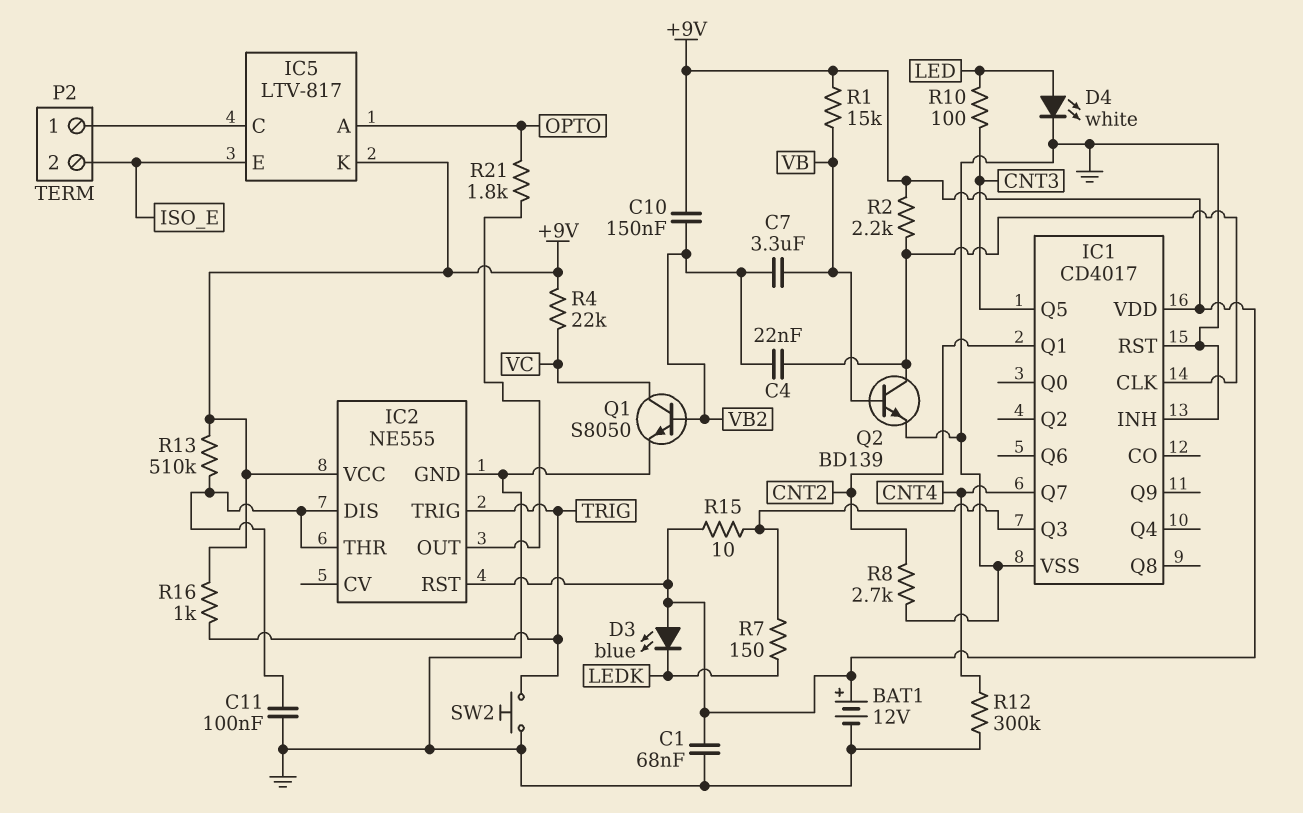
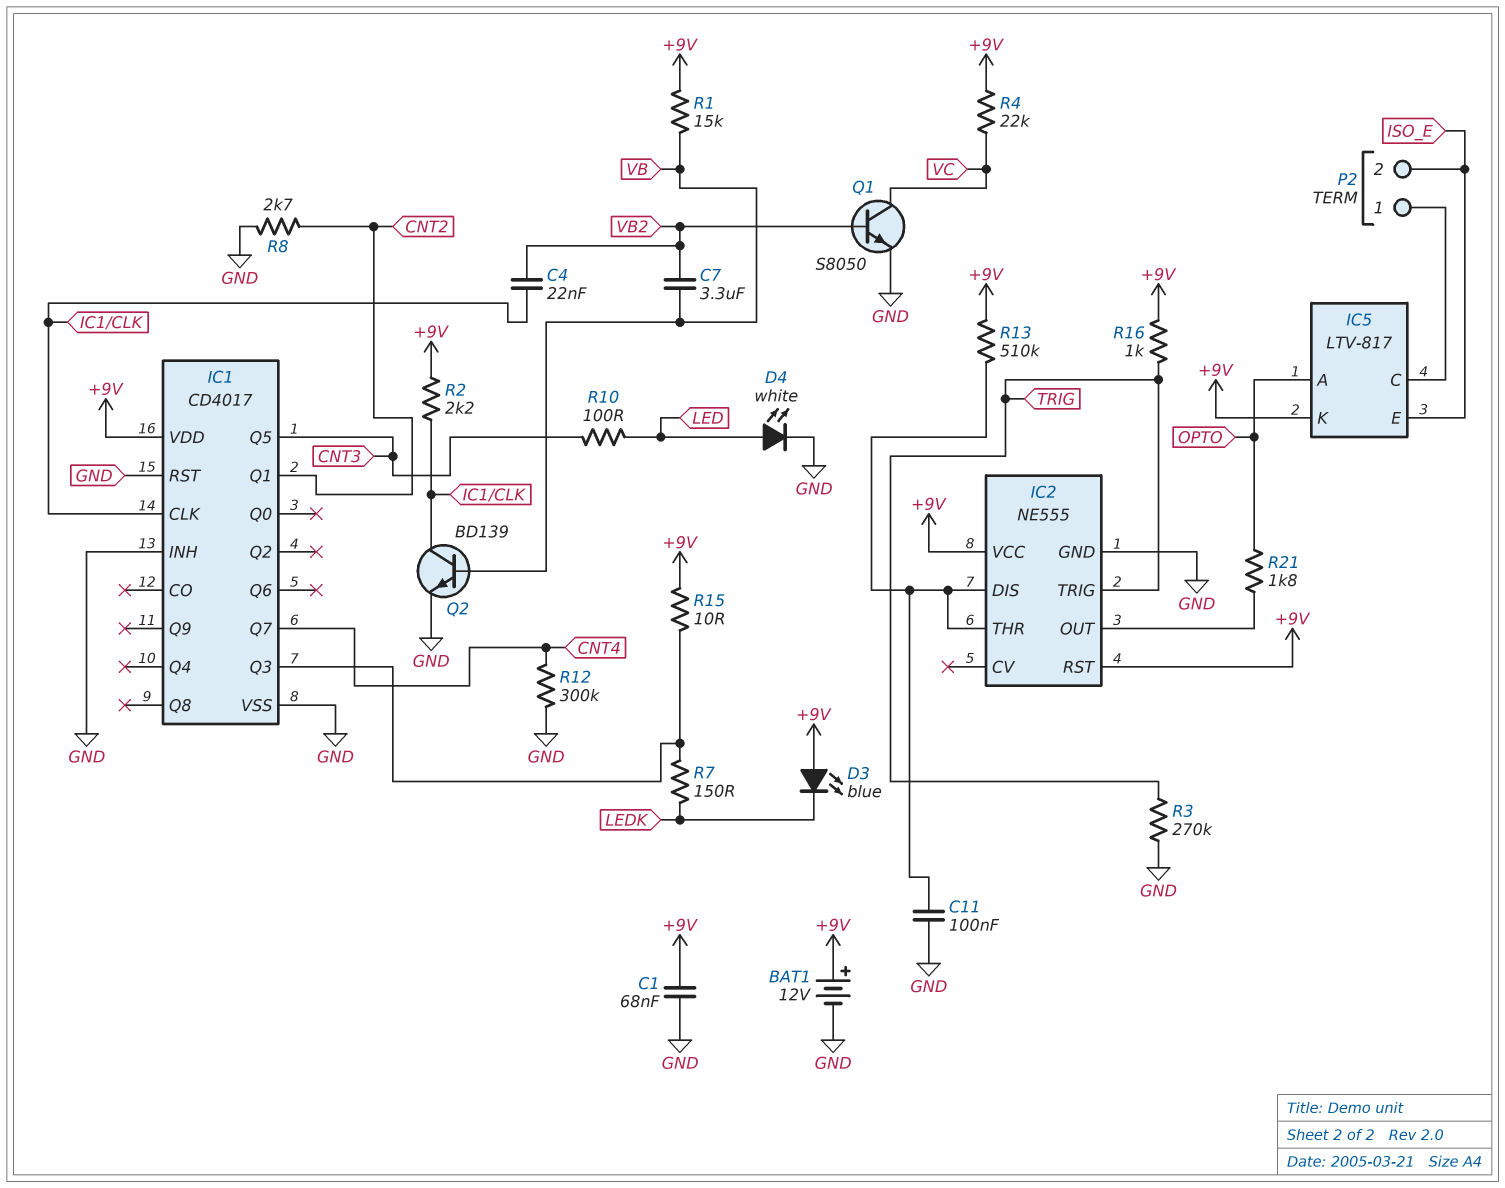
C10: 150nF (+9V, VB2) -> none
R3: none -> 270k (GND, TRIG)
SW2: button (GND, TRIG) -> none

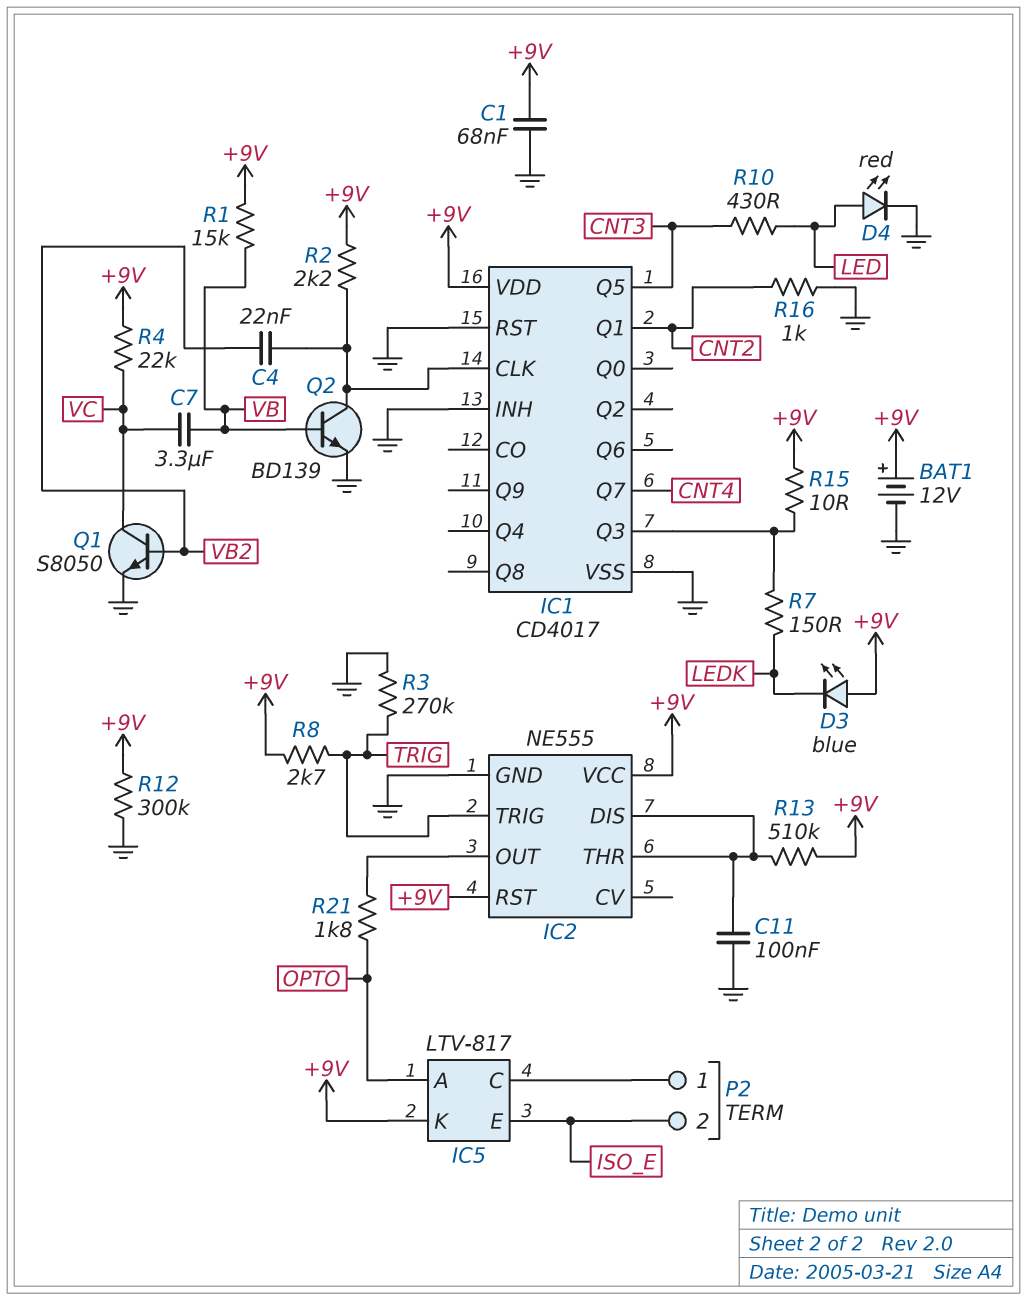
C7: 3.3uF (VB, VB2) -> 3.3uF (VB, VC)
D4: LED white (A LED, K GND) -> LED red (A LED, K GND)
R8: 2.7k (CNT2, GND) -> 2.7k (+9V, TRIG)
R10: 100 (CNT3, LED) -> 430 (CNT3, LED)
R12: 300k (CNT4, GND) -> 300k (+9V, GND)
R16: 1k (+9V, TRIG) -> 1k (CNT2, GND)

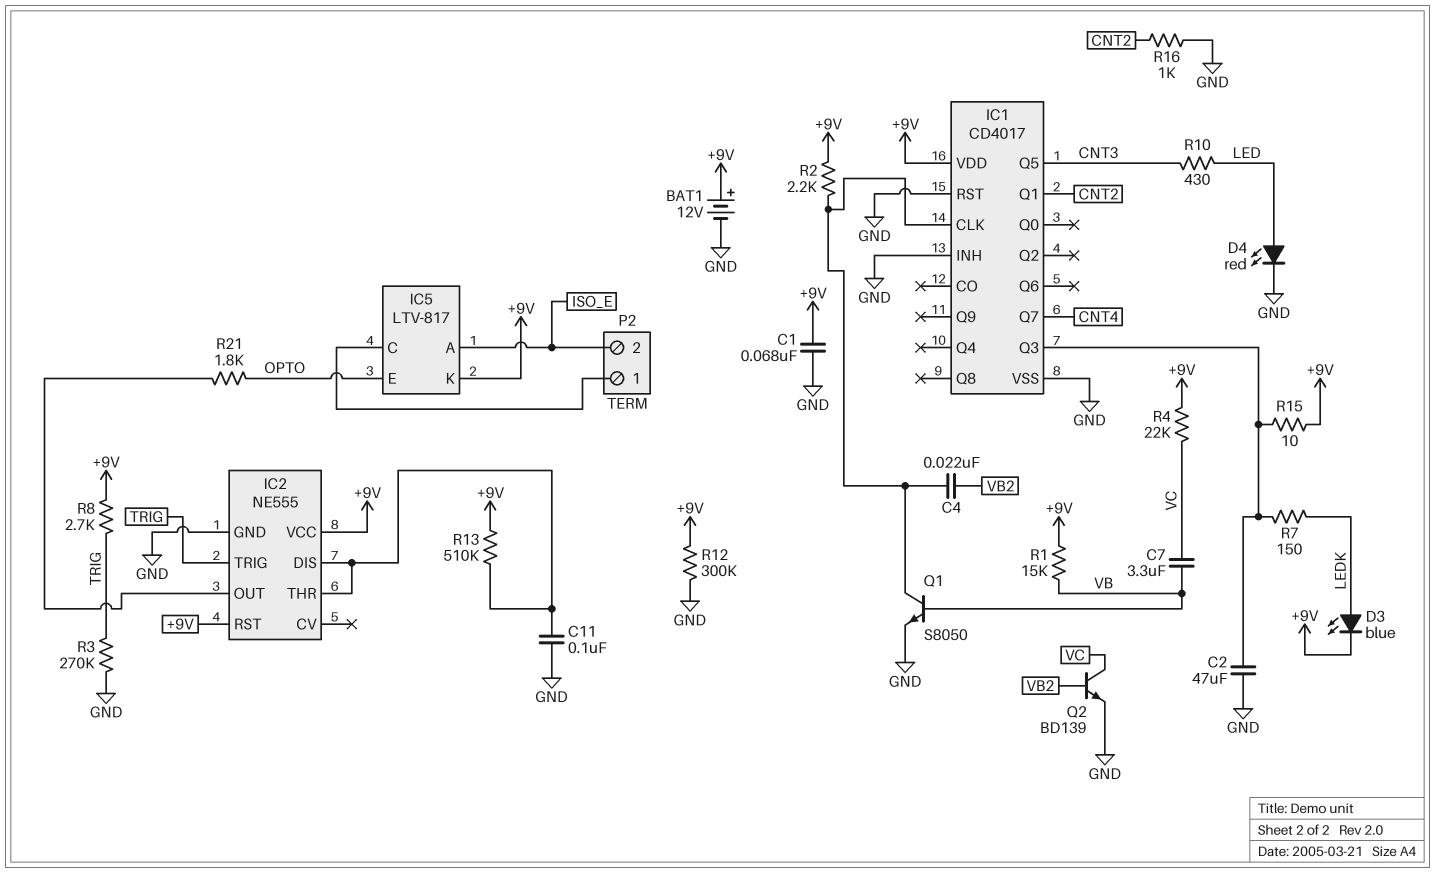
C2: none -> 47uF (GND, IC1/Q3)
D3: LED blue (A +9V, K LEDK) -> LED blue (A LEDK, K +9V)
IC5 pin A: OPTO -> ISO_E
IC5 pin E: ISO_E -> OPTO
Q1: NPN S8050 (B VB2, C VC, E GND) -> NPN S8050 (B VB, C IC1/CLK, E GND)
Q2: NPN BD139 (B VB, C IC1/CLK, E GND) -> NPN BD139 (B VB2, C VC, E GND)

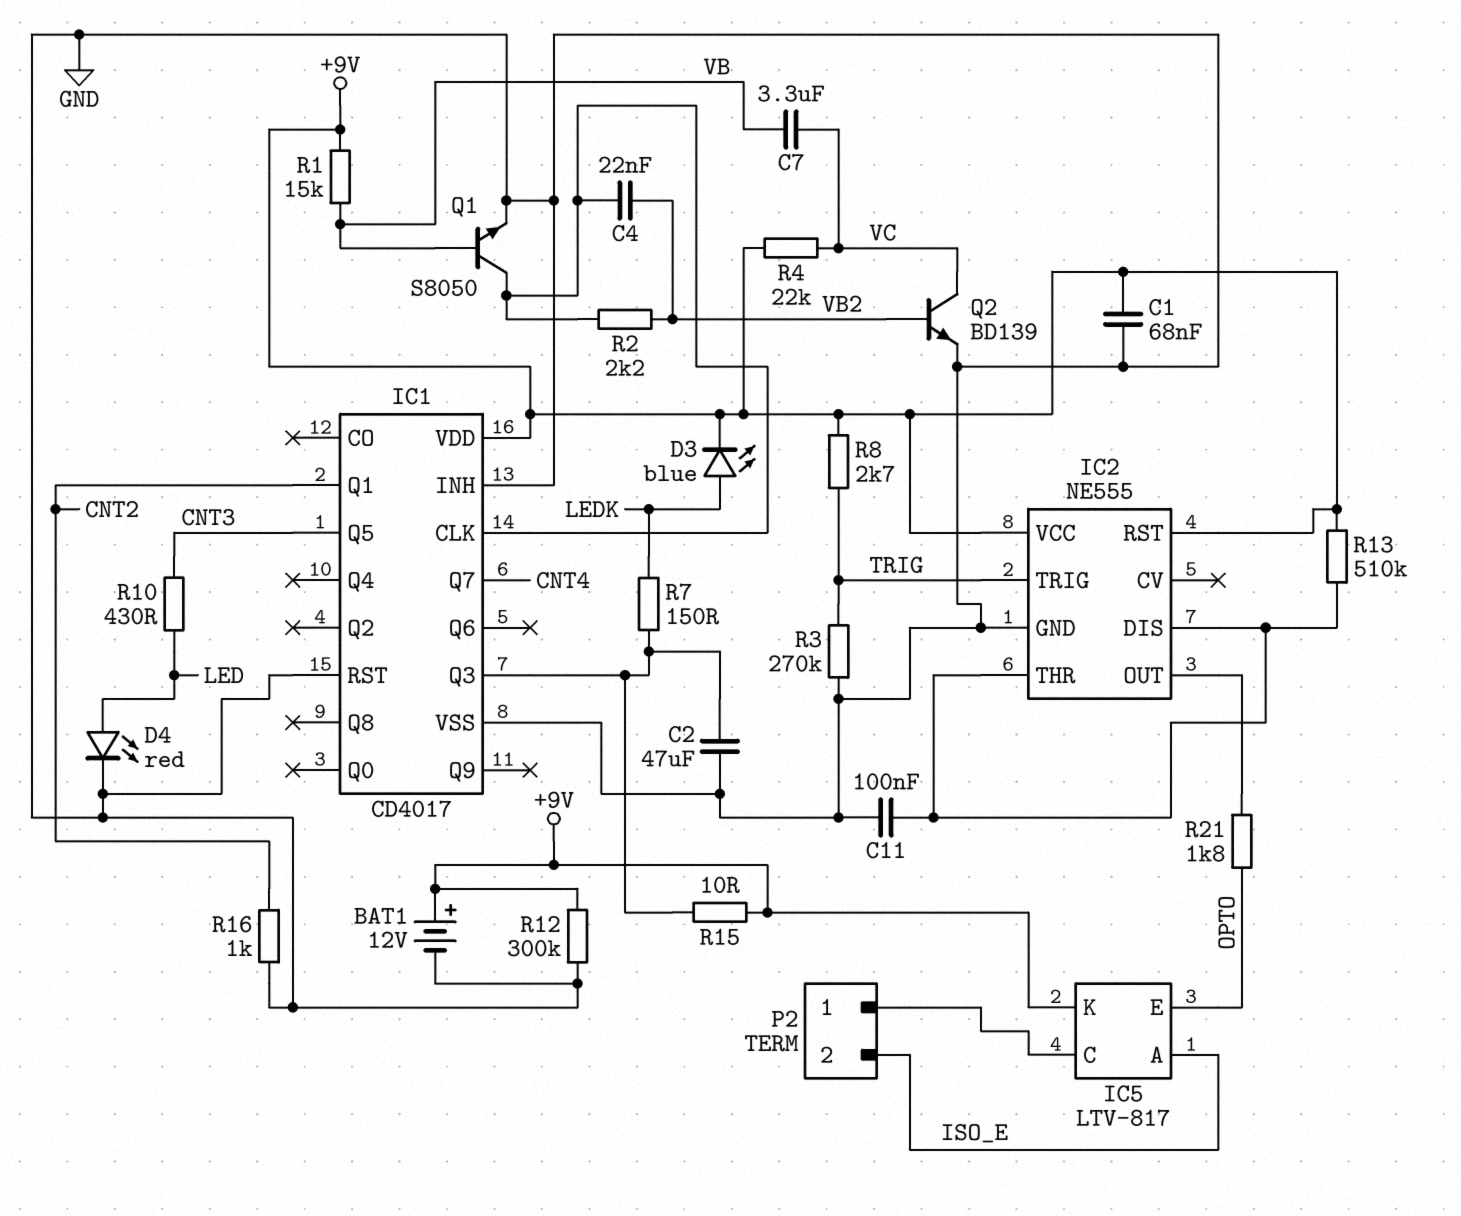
R2: 2.2k (+9V, IC1/CLK) -> 2.2k (IC1/CLK, VB2)

